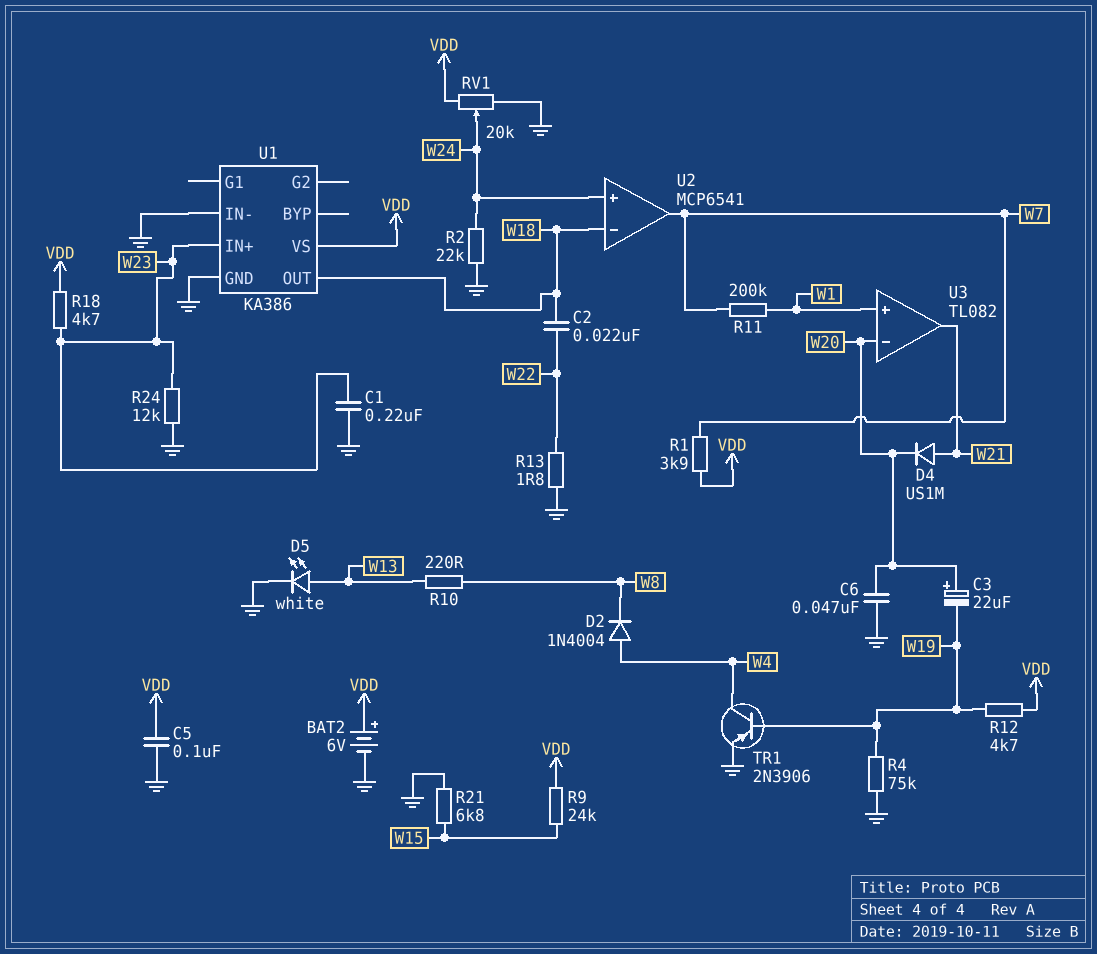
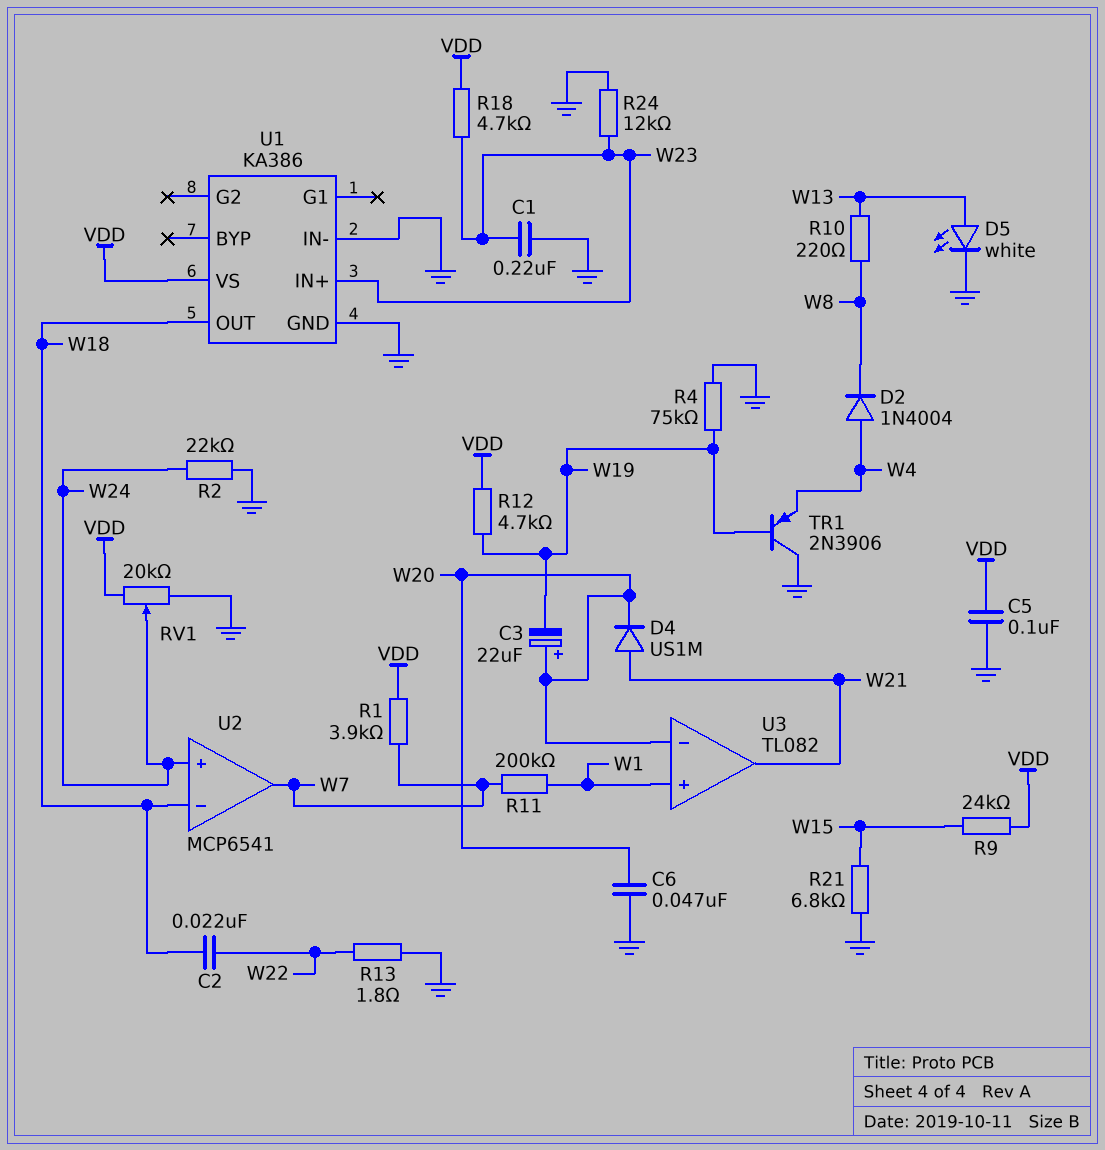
BAT2: 6V (plus VDD, minus GND) -> none
TR1: PNP 2N3906 (B W19, C W4, E GND) -> PNP 2N3906 (B W19, C GND, E W4)

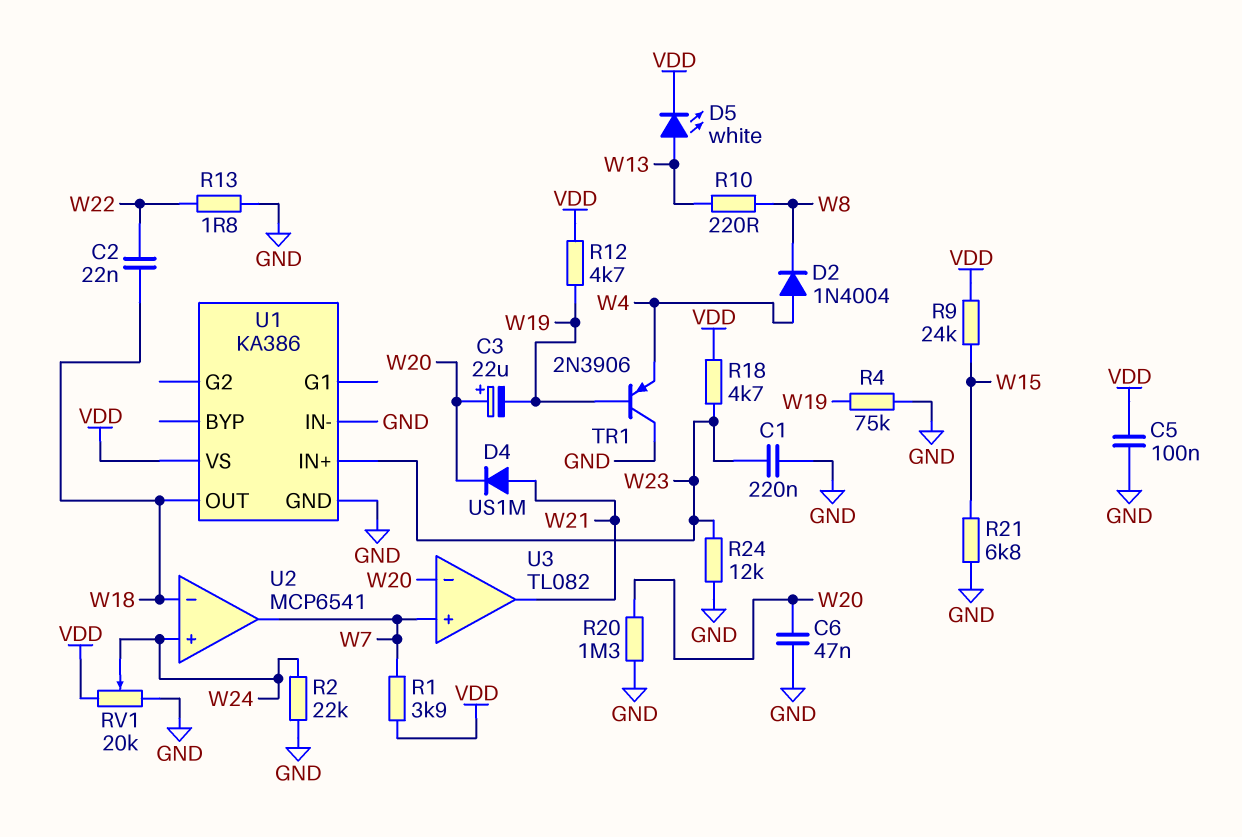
D5: LED white (A W13, K GND) -> LED white (A W13, K VDD)
R11: 200k (W1, W7) -> none
R20: none -> 1.3M (GND, W20)
U3 pin in+: W1 -> W7

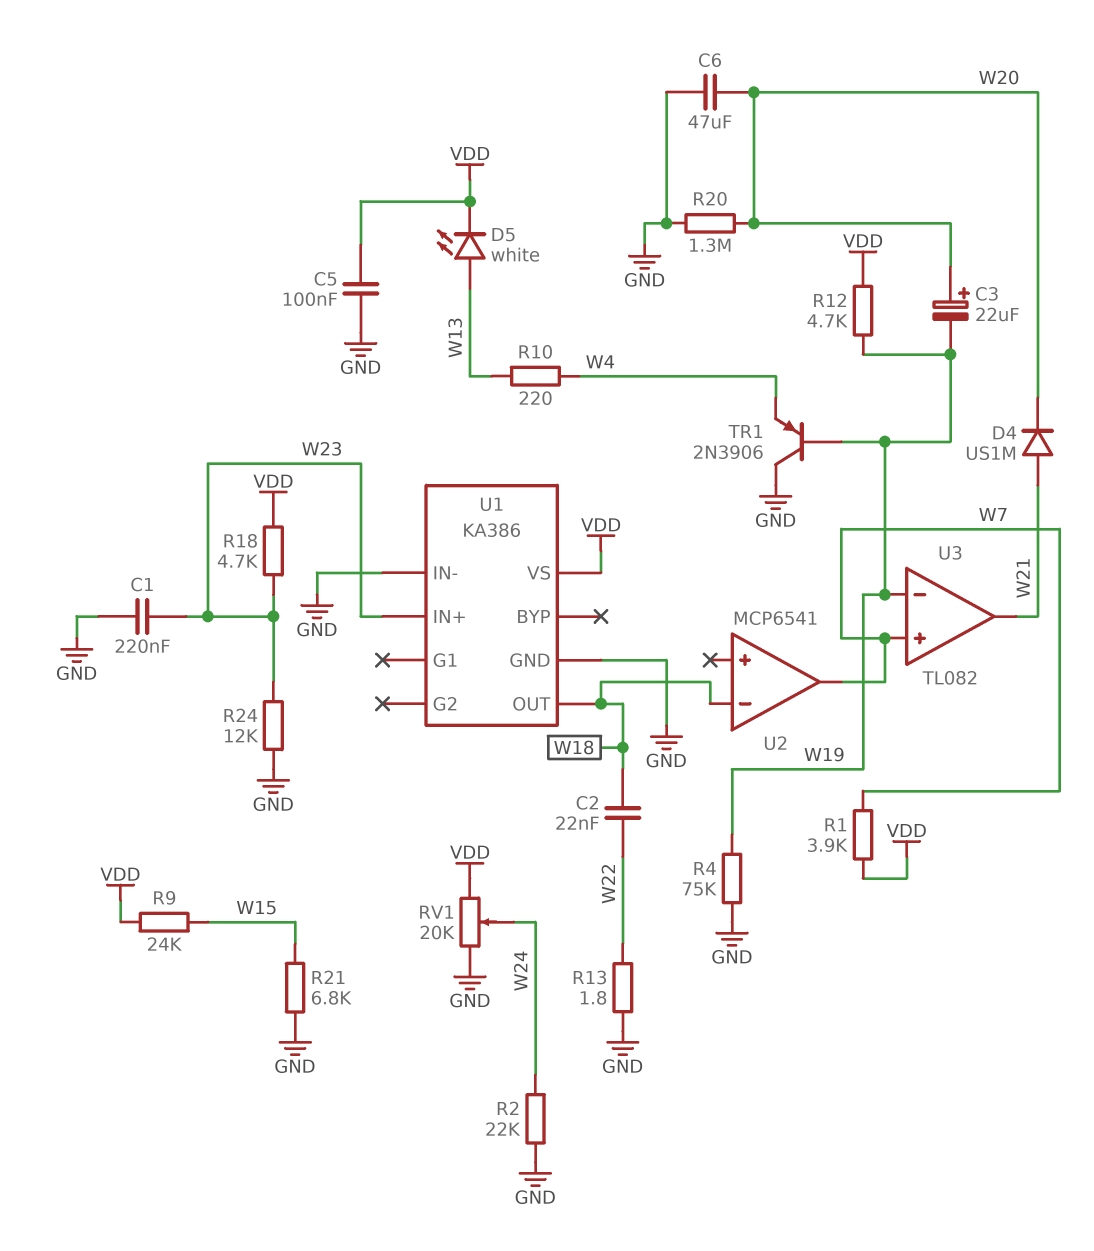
C6: 47nF (GND, W20) -> 47uF (GND, W20)
D2: diode 1N4004 (A W4, K W8) -> none
R10: 220 (W8, W13) -> 220 (W4, W13)
U2 pin in+: W24 -> none
U3 pin in-: W20 -> W19

